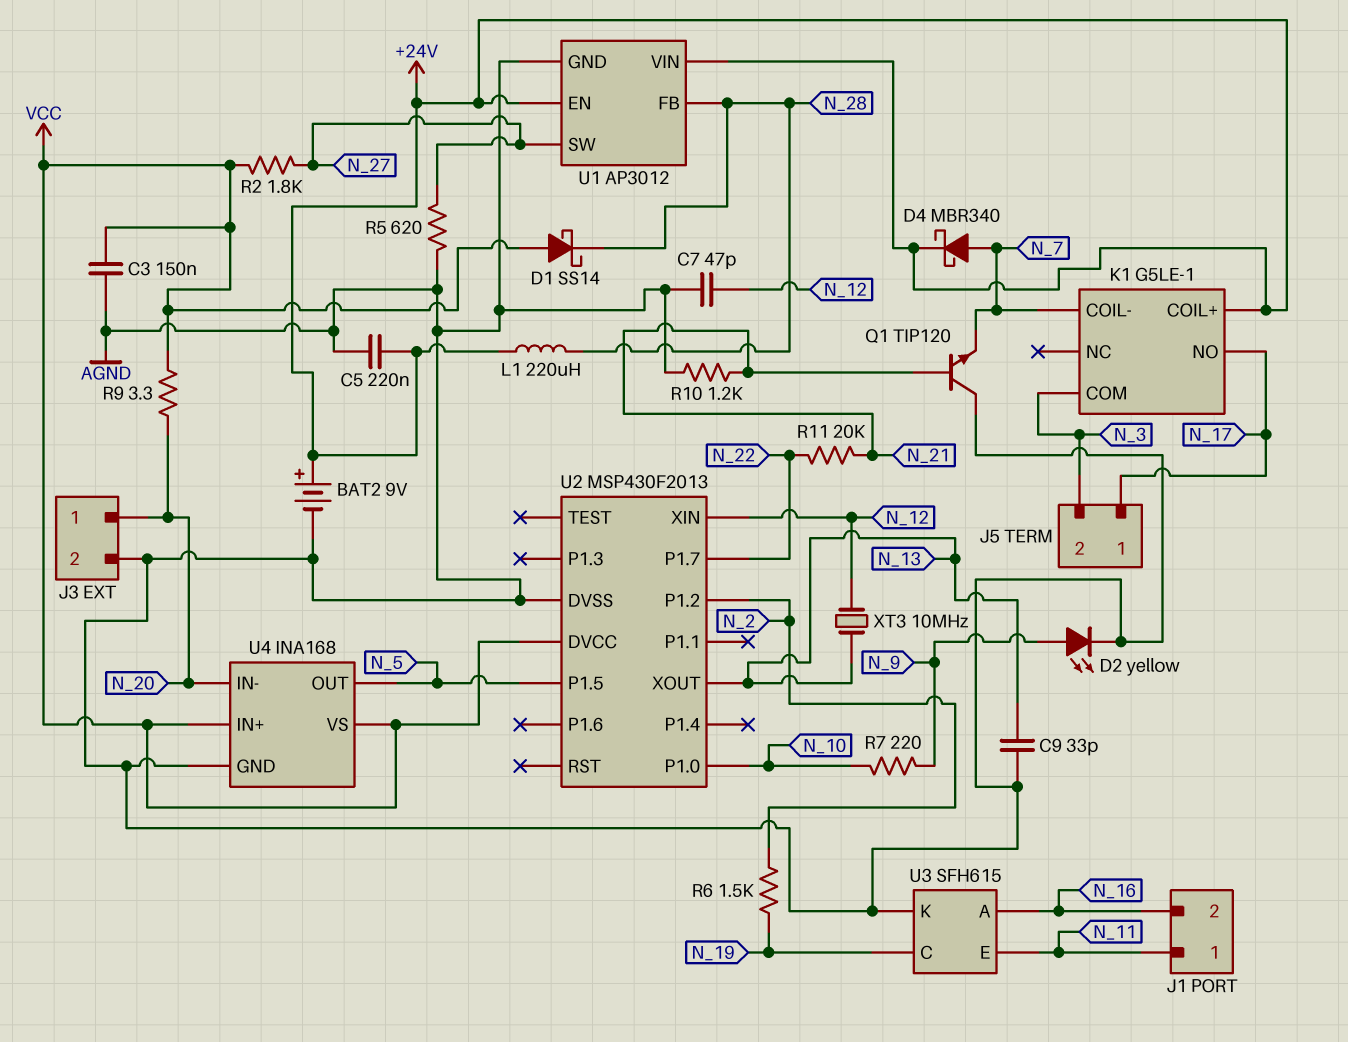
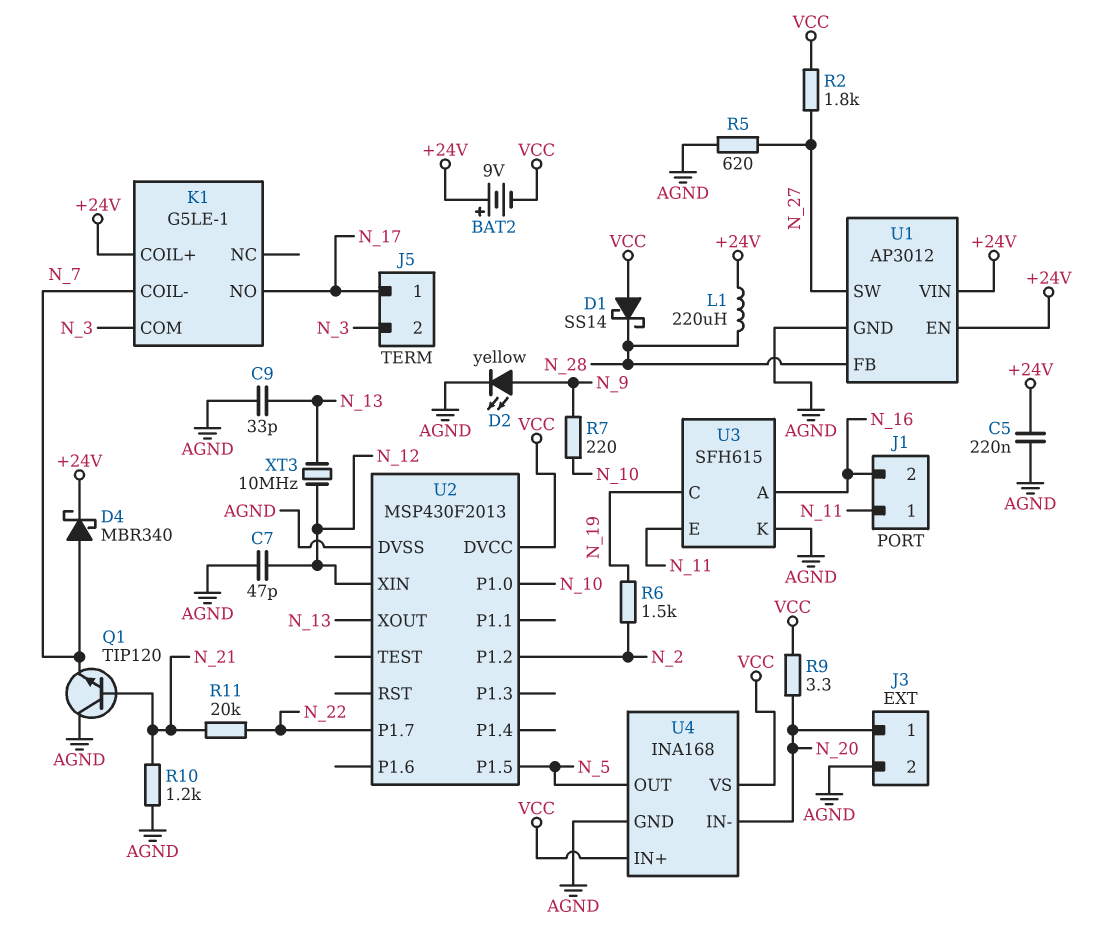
BAT2: 9V (plus +24V, minus AGND) -> 9V (plus +24V, minus VCC)
C3: 150nF (AGND, VCC) -> none

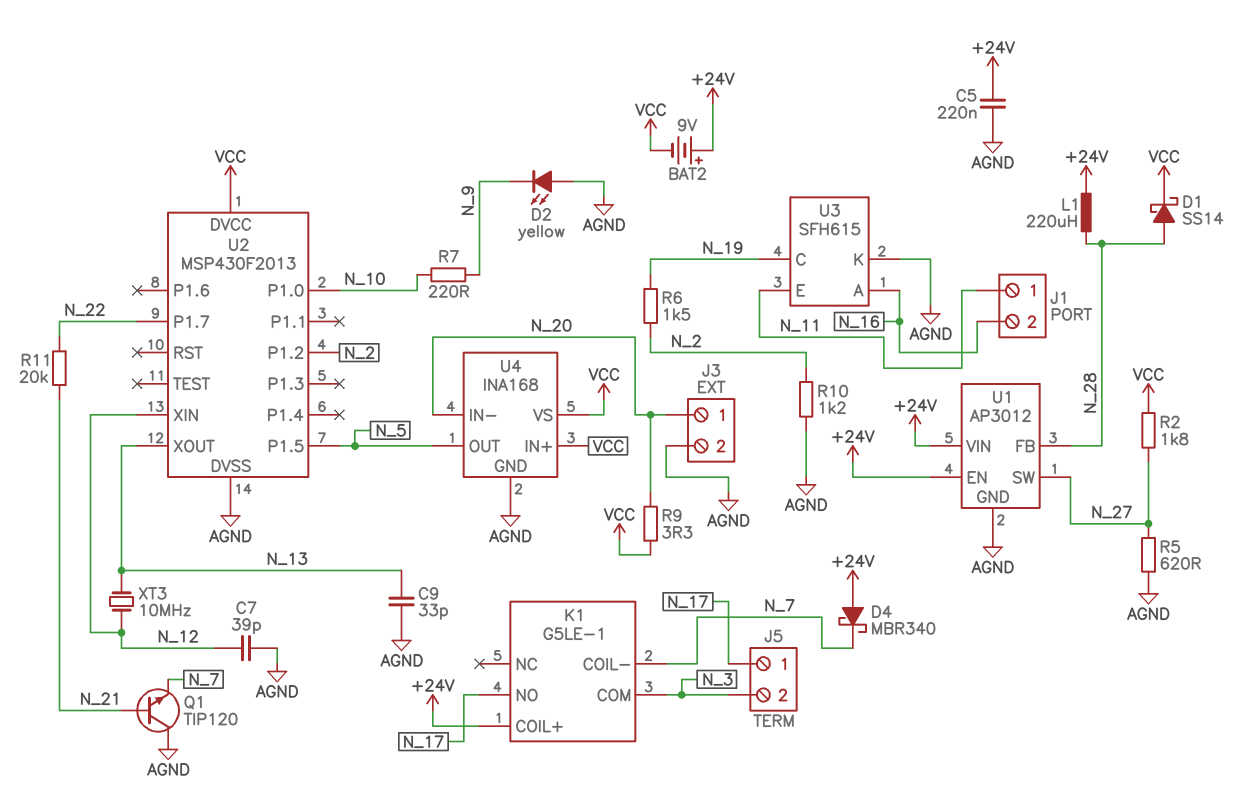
C7: 47pF (AGND, N_12) -> 39pF (AGND, N_12)
D1: schottky SS14 (A VCC, K N_28) -> schottky SS14 (A N_28, K VCC)
D2: LED yellow (A N_9, K AGND) -> LED yellow (A AGND, K N_9)
D4: schottky MBR340 (A N_7, K +24V) -> schottky MBR340 (A +24V, K N_7)
R10: 1.2k (AGND, N_21) -> 1.2k (AGND, N_2)

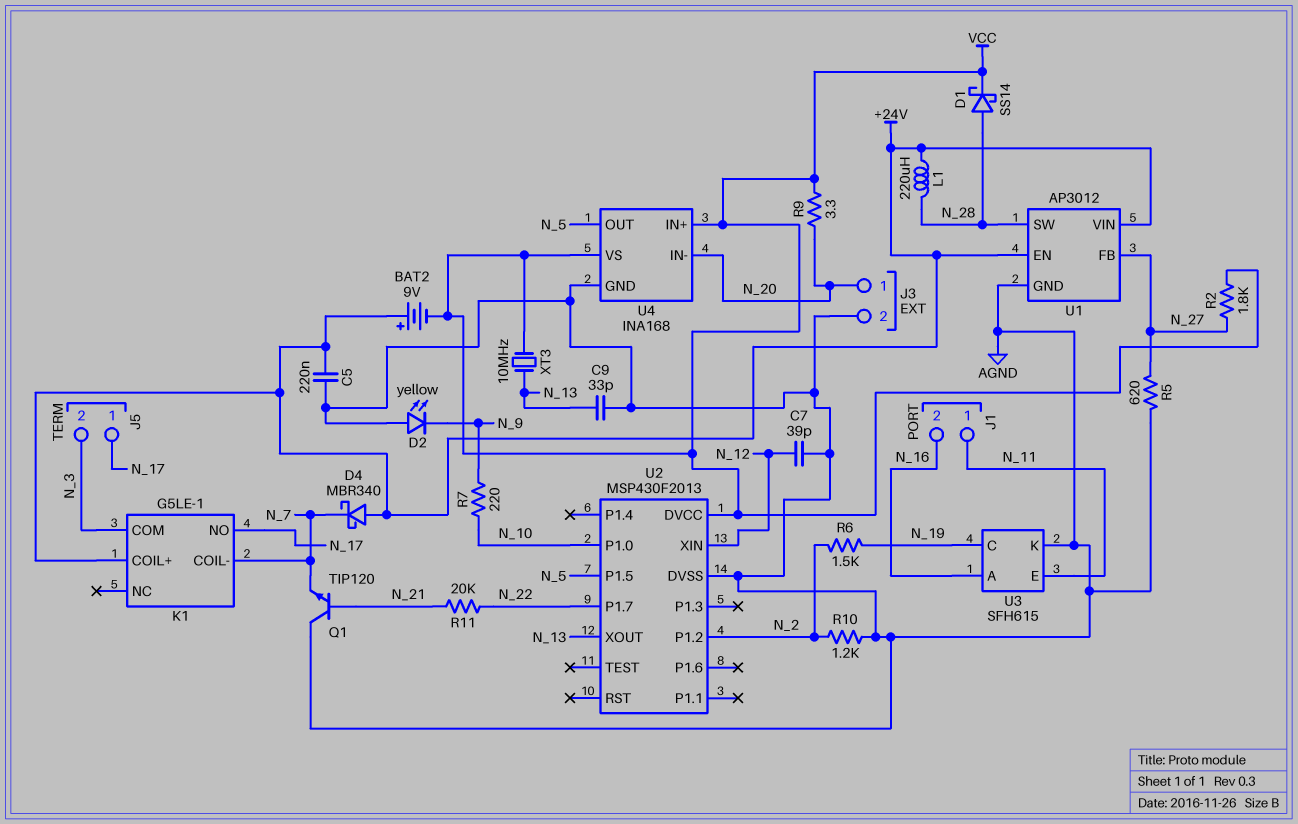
U1 pin FB: N_28 -> N_27
U1 pin SW: N_27 -> N_28
XT3: 10MHz (N_12, N_13) -> 10MHz (N_13, VCC)

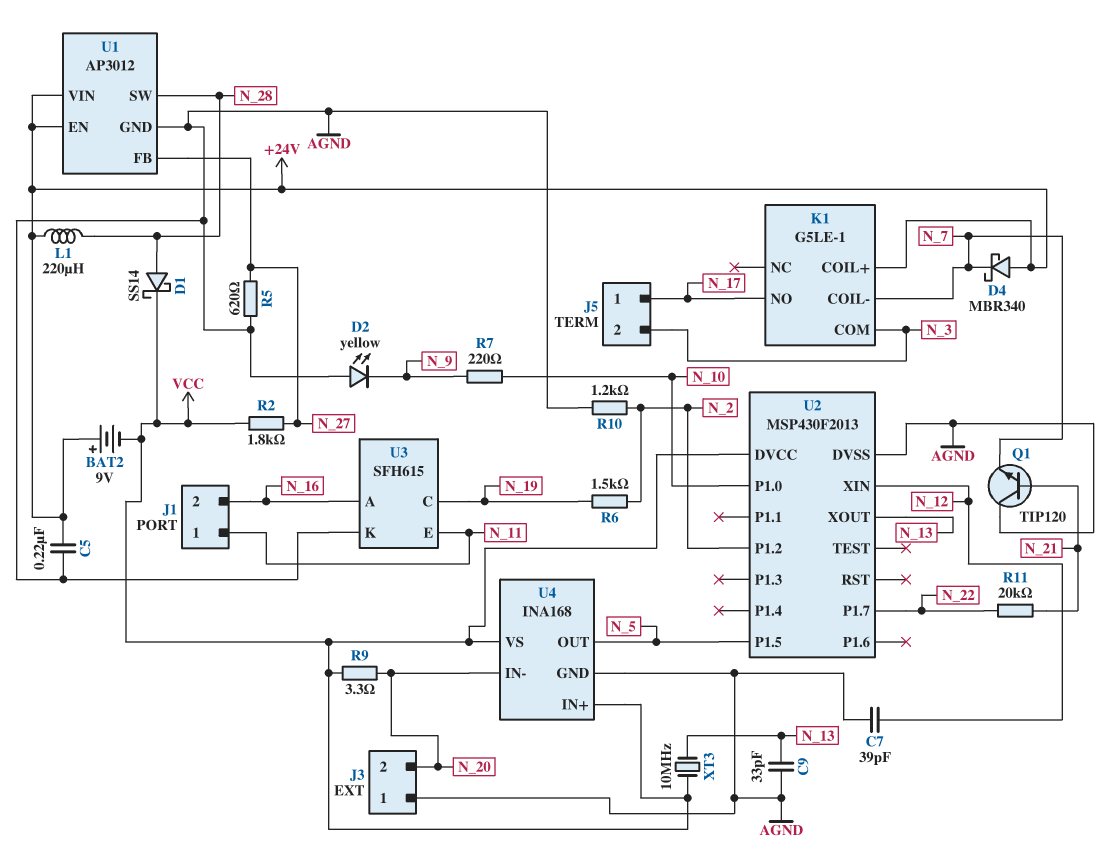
J3 pin 1: N_20 -> AGND
J3 pin 2: AGND -> N_20

